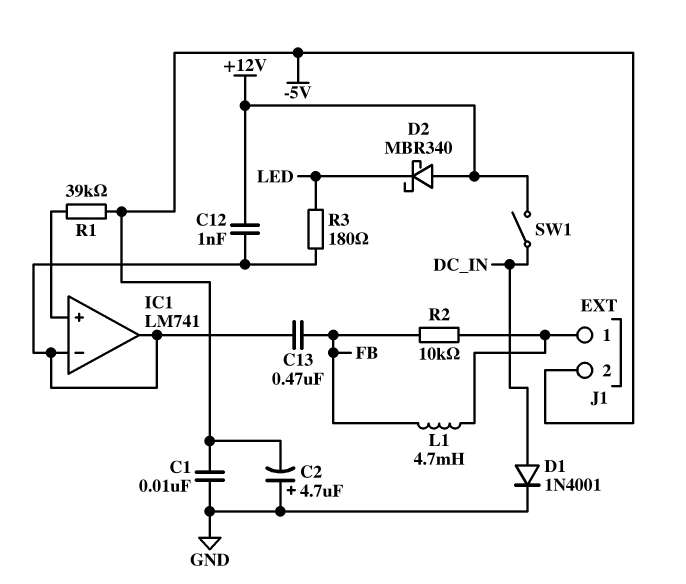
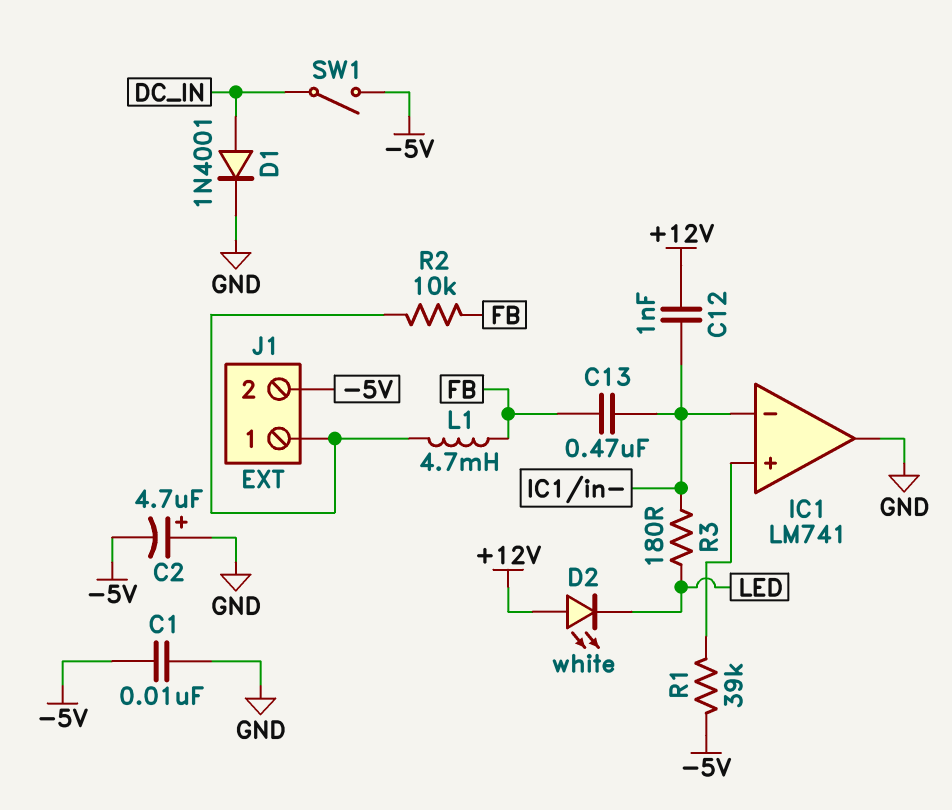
D2: schottky MBR340 (A +12V, K LED) -> LED white (A +12V, K LED)
IC1 pin out: IC1/in- -> GND
SW1: switch (+12V, DC_IN) -> switch (-5V, DC_IN)

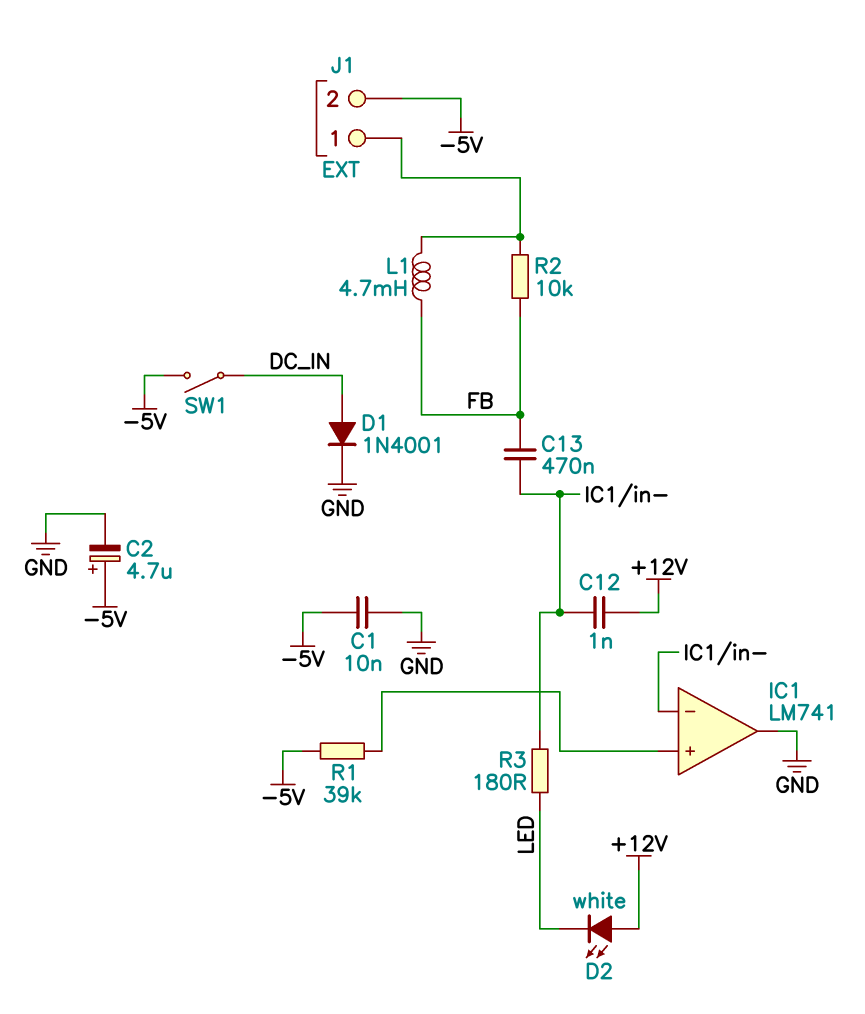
C2: 4.7uF (plus GND, minus -5V) -> 4.7uF (plus -5V, minus GND)

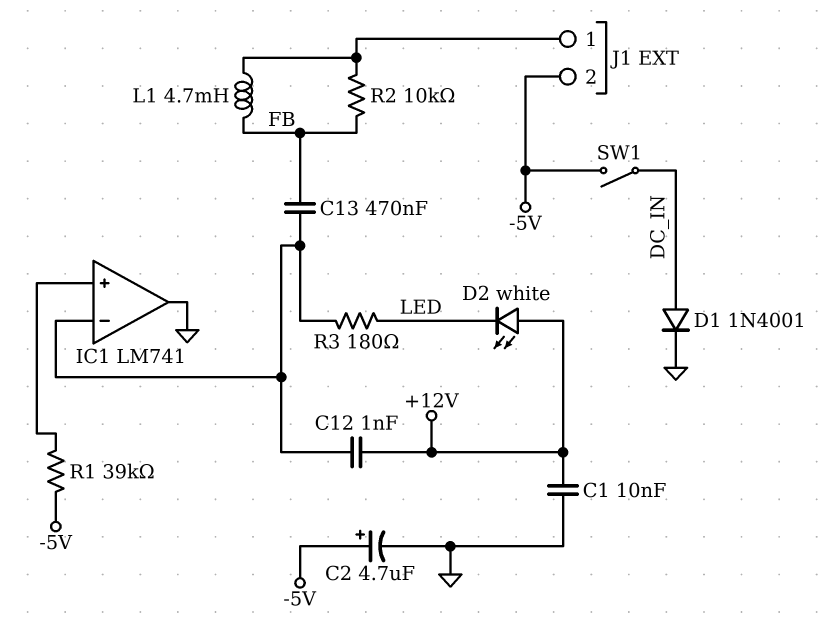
C1: 10nF (-5V, GND) -> 10nF (+12V, GND)

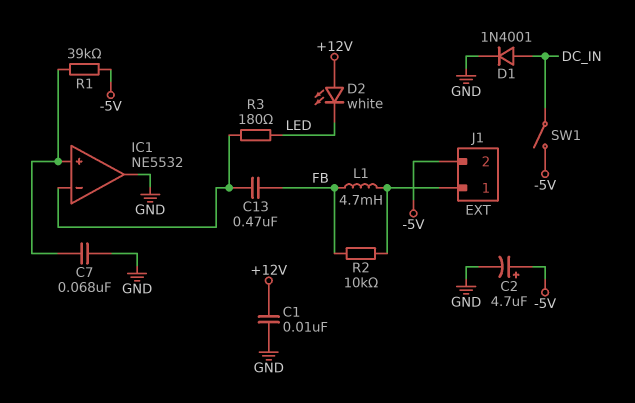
C7: none -> 68nF (GND, IC1/in+)
C12: 1nF (+12V, IC1/in-) -> none
IC1: LM741 -> NE5532

